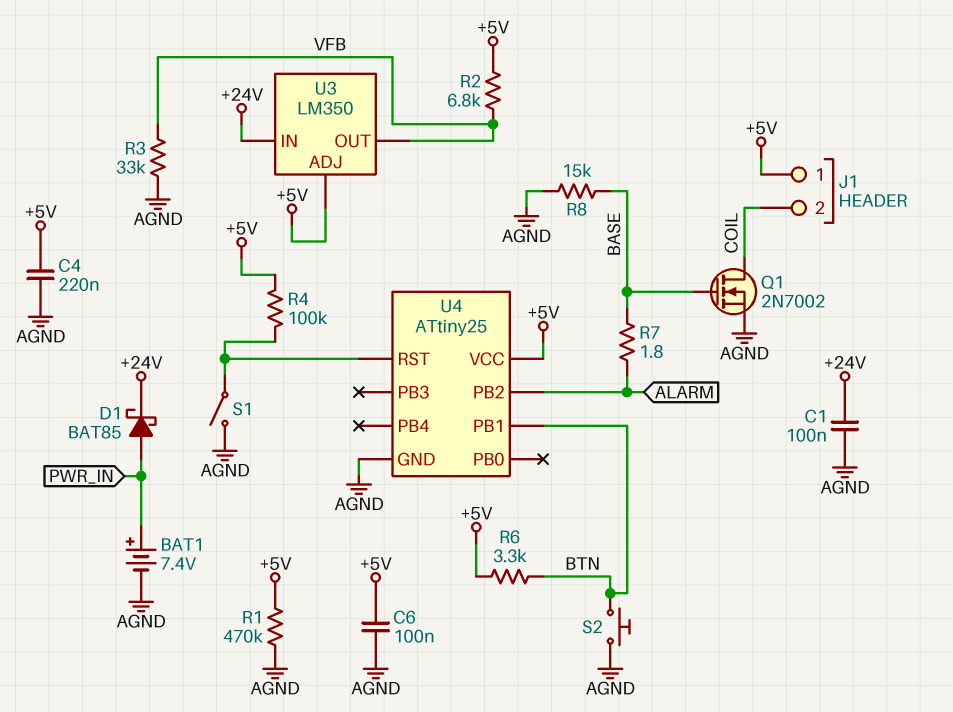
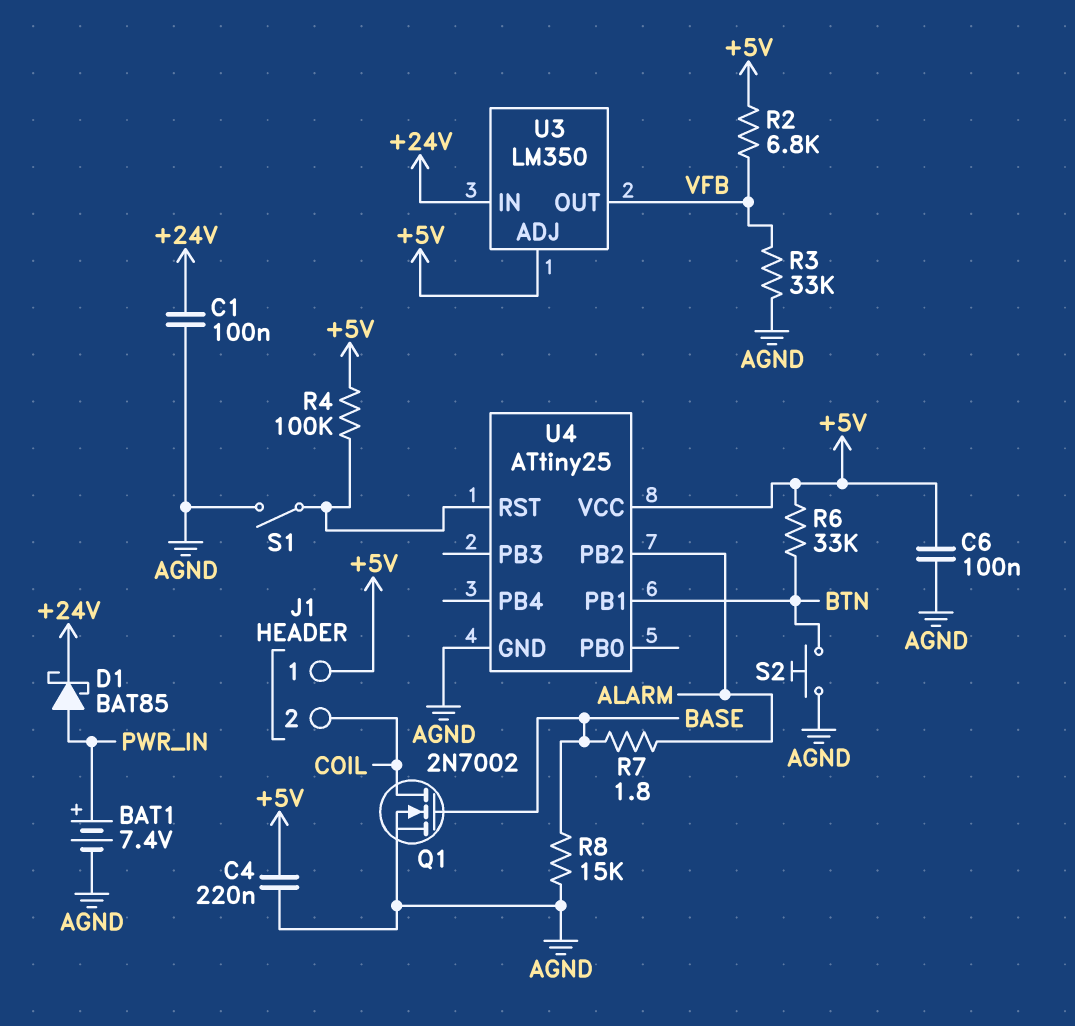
R1: 470k (+5V, AGND) -> none
R6: 3.3k (+5V, BTN) -> 33k (+5V, BTN)

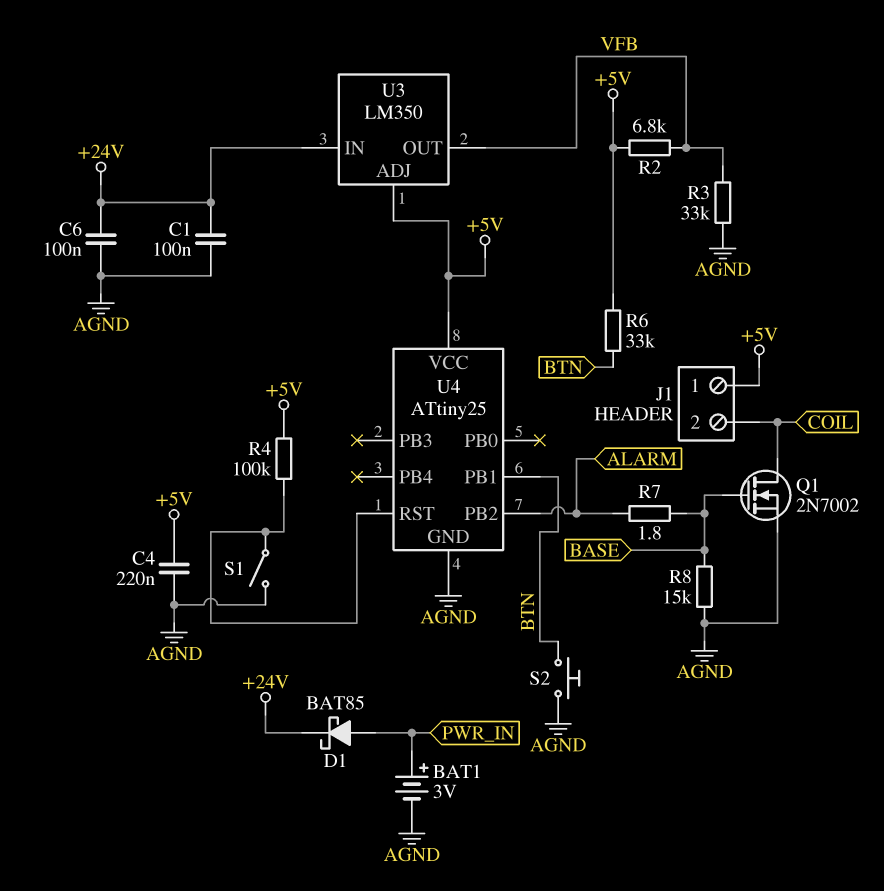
BAT1: 7.4V (plus PWR_IN, minus AGND) -> 3V (plus PWR_IN, minus AGND)
C6: 100nF (+5V, AGND) -> 100nF (+24V, AGND)

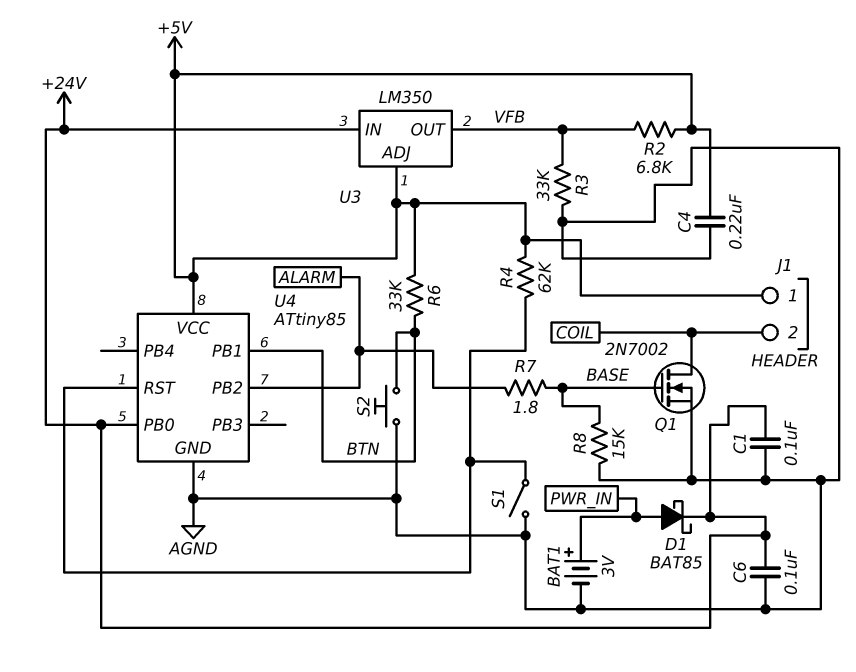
R4: 100k (+5V, U4/RST) -> 62k (+5V, U4/RST)
U4: ATtiny25 -> ATtiny85
U4 pin PB0: none -> +24V

